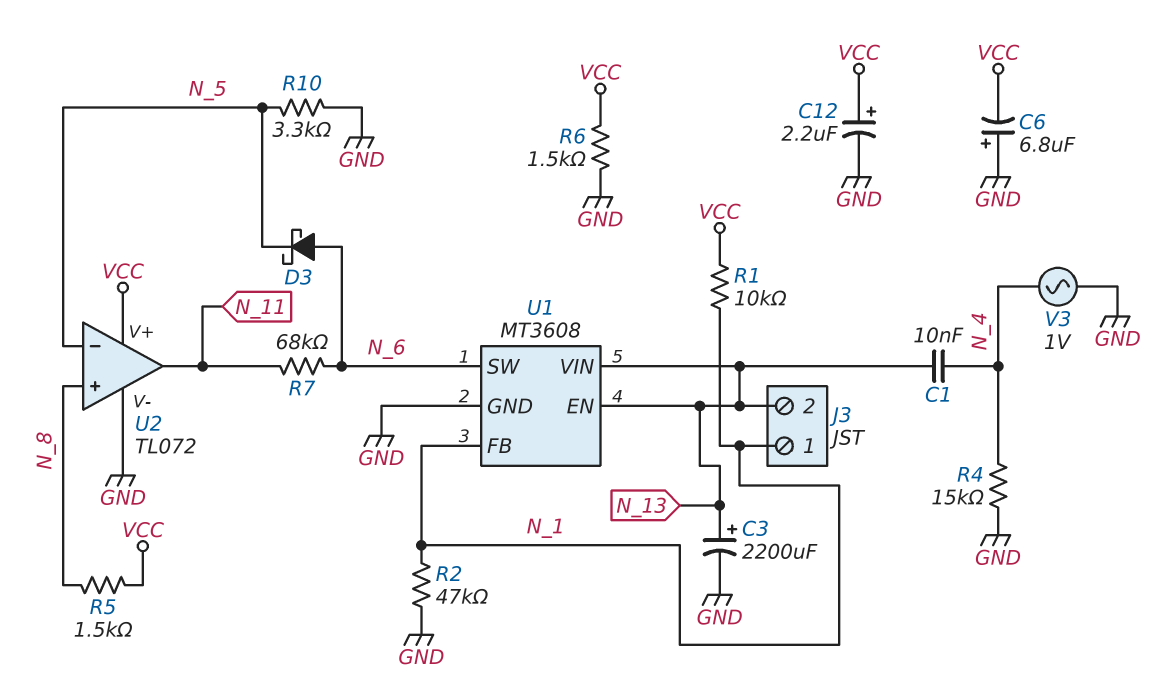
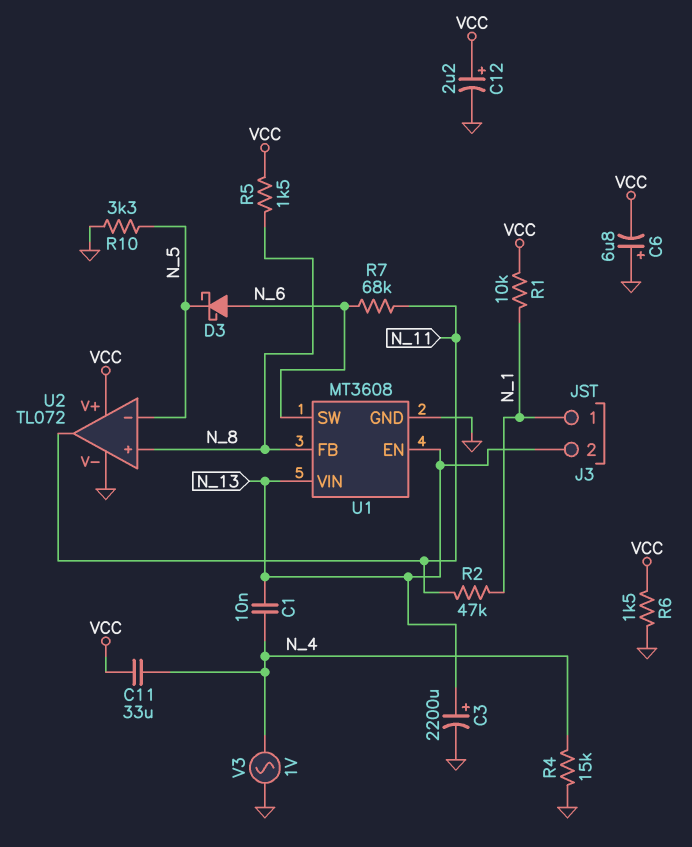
C11: none -> 33uF (N_4, VCC)
R2: 47k (GND, N_1) -> 47k (N_1, N_11)
U1 pin FB: N_1 -> N_8

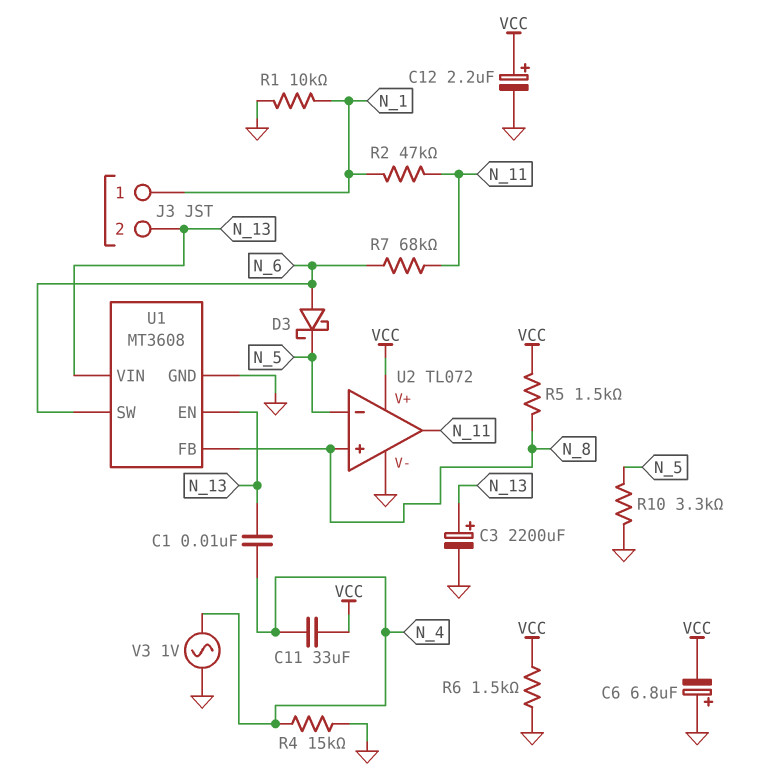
R1: 10k (N_1, VCC) -> 10k (GND, N_1)

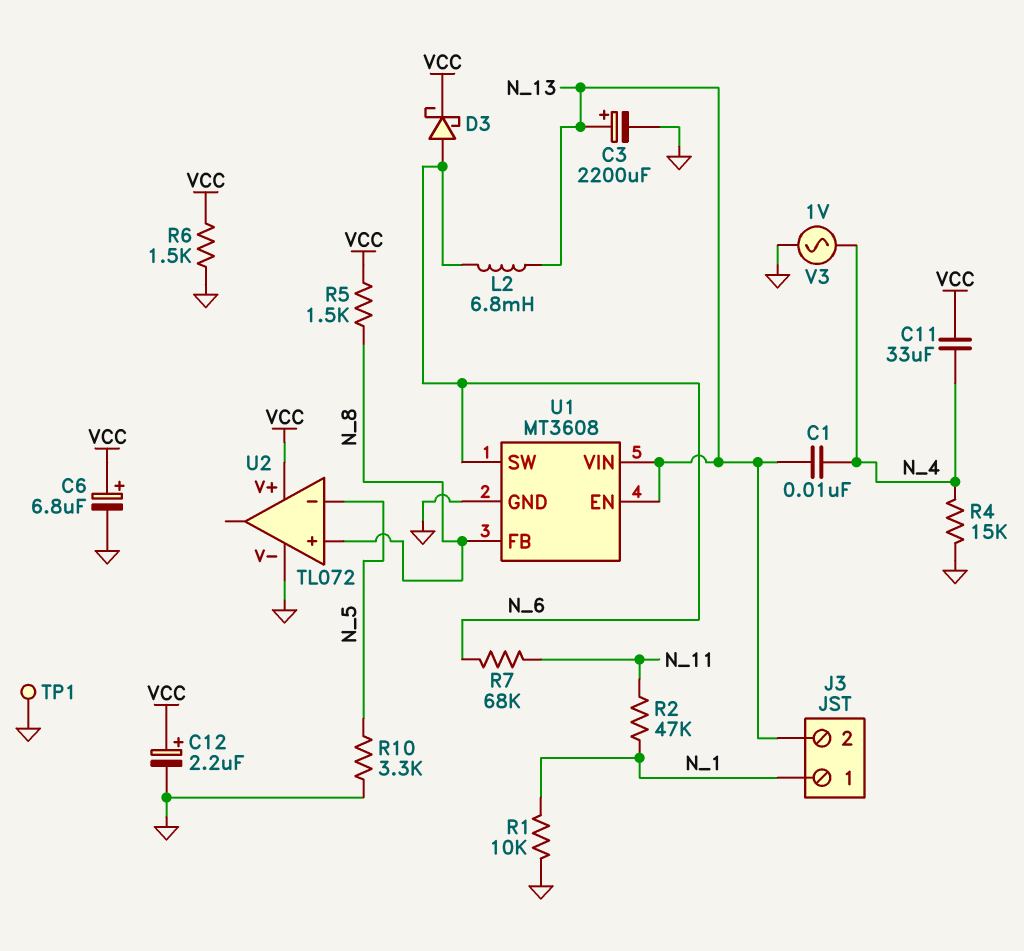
C6: 6.8uF (plus GND, minus VCC) -> 6.8uF (plus VCC, minus GND)
D3: schottky (A N_6, K N_5) -> schottky (A N_6, K VCC)
L2: none -> 6.8mH (N_6, N_13)
TP1: none -> test point (GND)
U2 pin out: N_11 -> none

